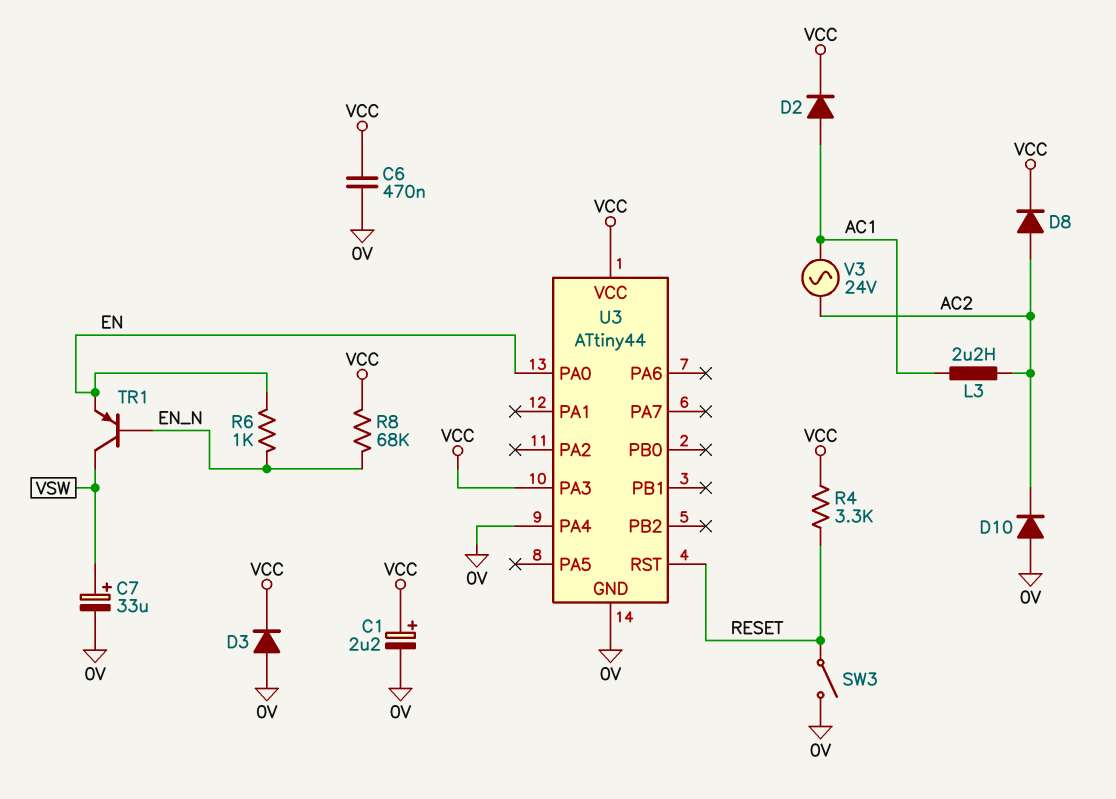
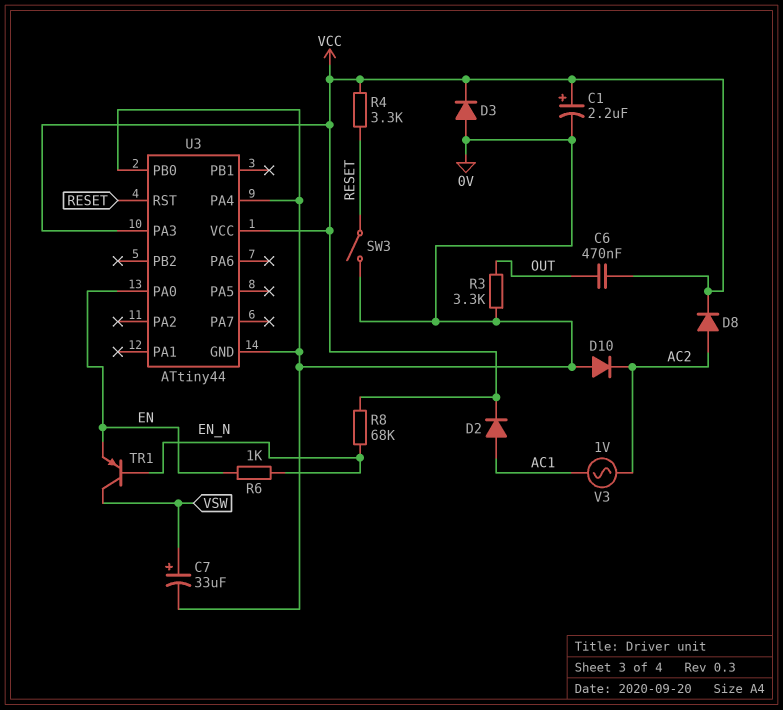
C6: 470nF (0V, VCC) -> 470nF (OUT, VCC)
L3: 2.2uH (AC1, AC2) -> none
R3: none -> 3.3k (0V, OUT)
U3 pin PB0: none -> 0V
V3: AC 24V (AC1, AC2) -> AC 1V (AC1, AC2)

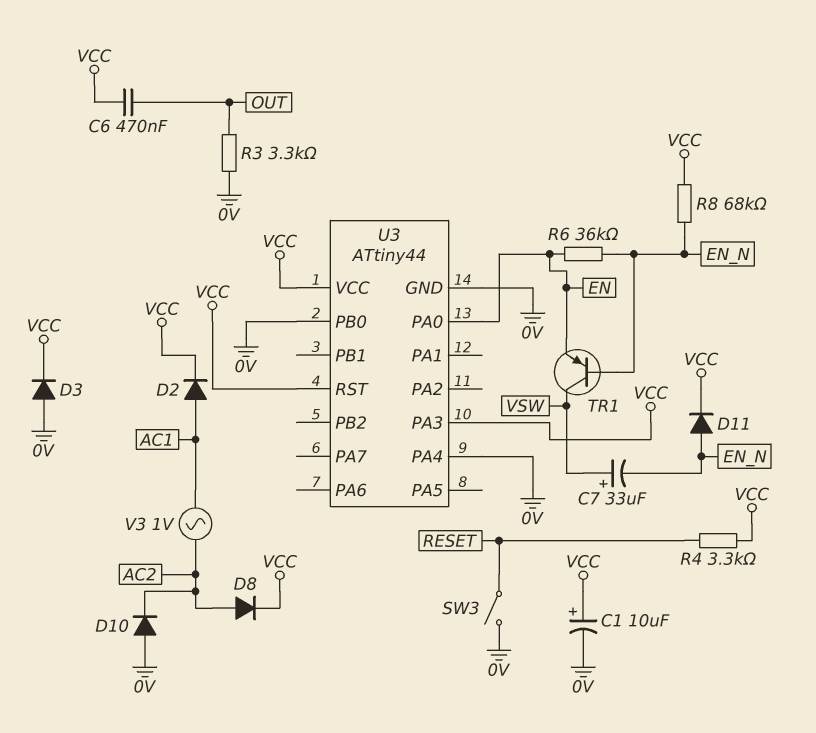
C1: 2.2uF (plus VCC, minus 0V) -> 10uF (plus VCC, minus 0V)
C7: 33uF (plus VSW, minus 0V) -> 33uF (plus VSW, minus EN_N)
D11: none -> diode (A EN_N, K VCC)
R6: 1k (EN, EN_N) -> 36k (EN, EN_N)
U3 pin RST: RESET -> VCC

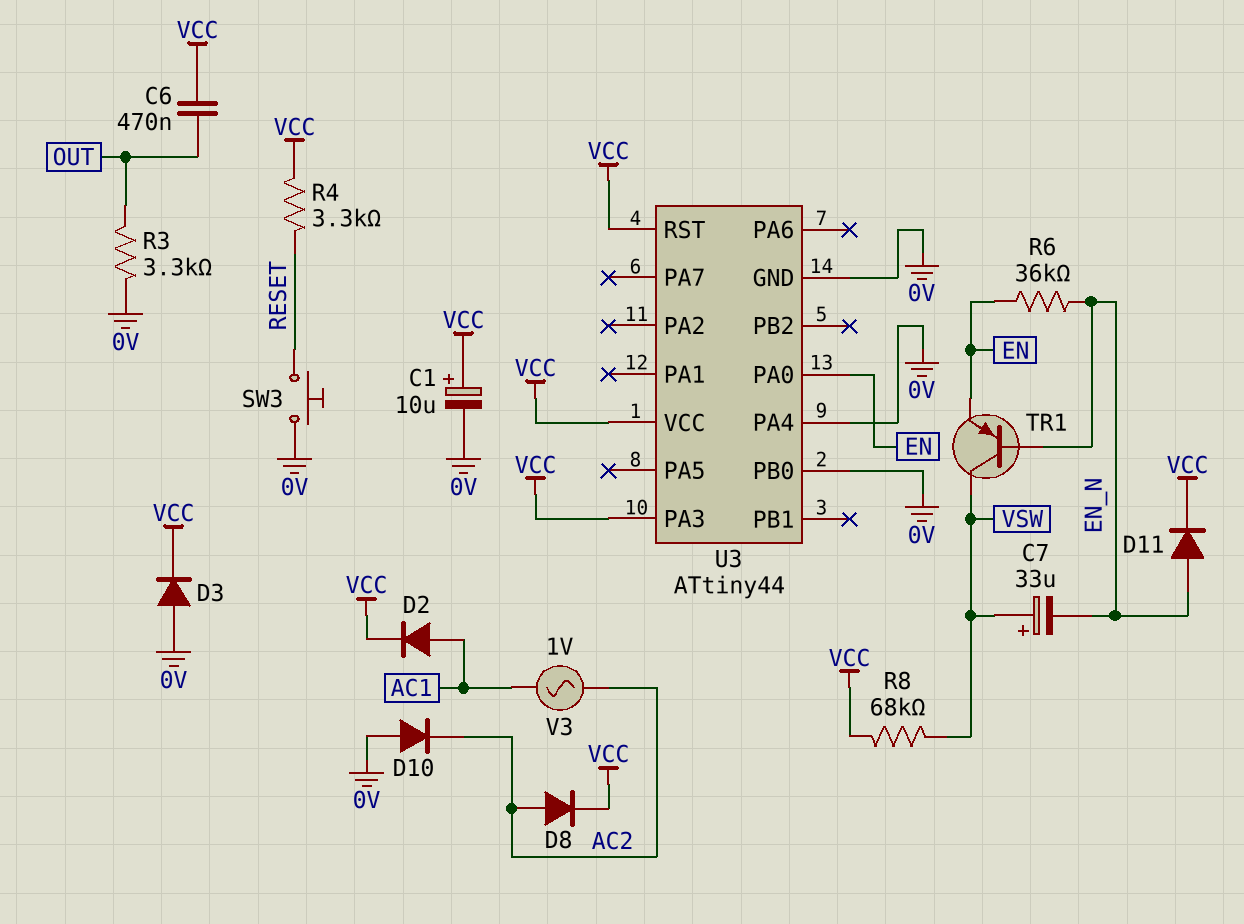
R8: 68k (EN_N, VCC) -> 68k (VCC, VSW)
SW3: switch (0V, RESET) -> button (0V, RESET)

